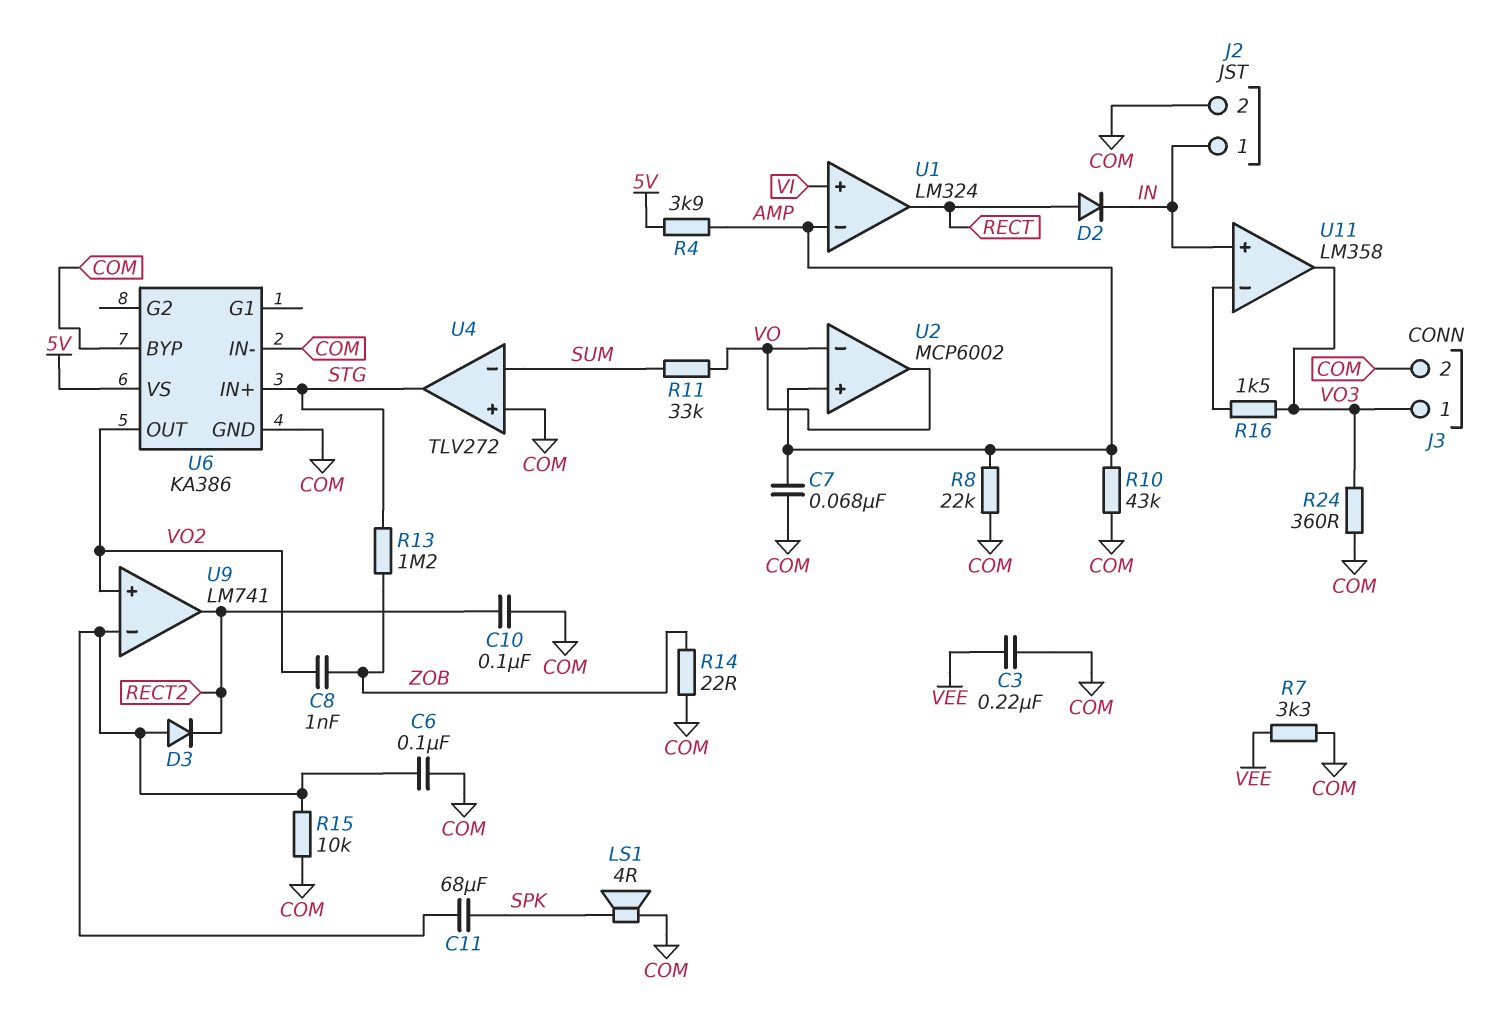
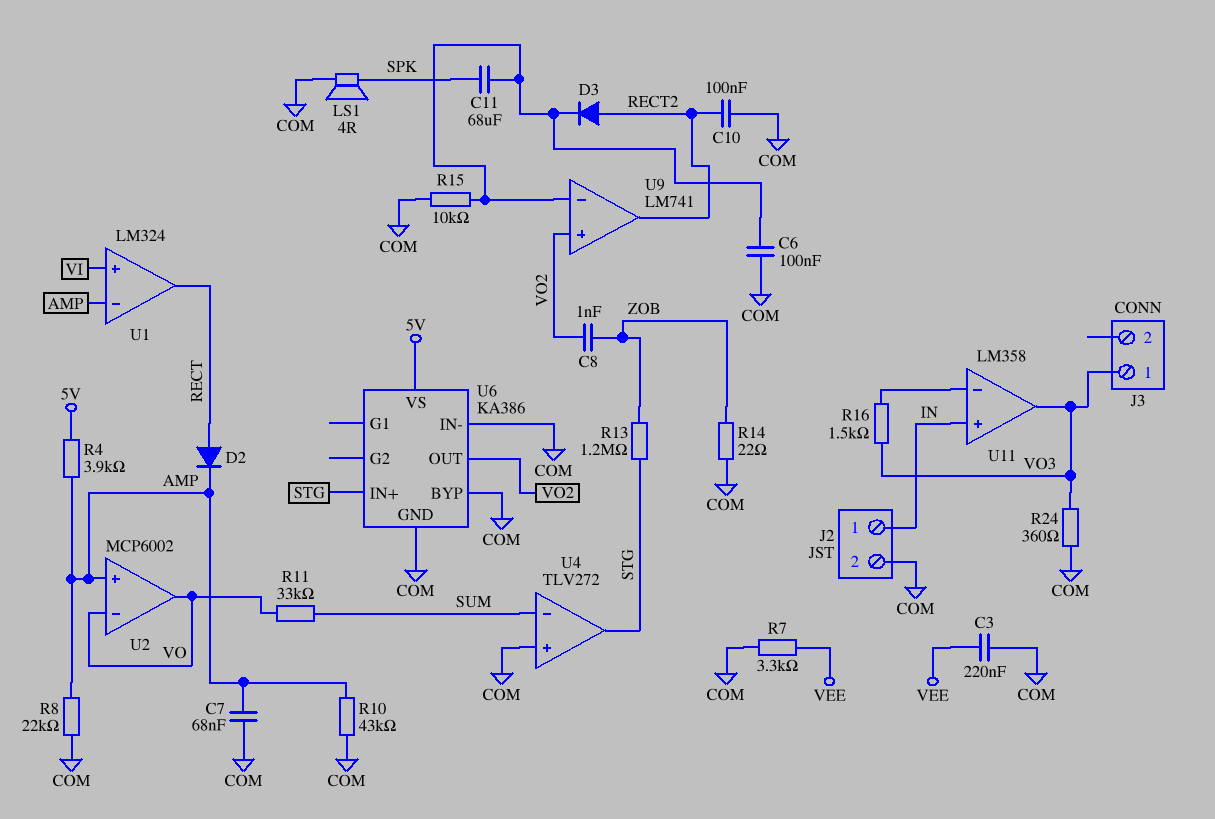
D2: diode (A RECT, K IN) -> diode (A RECT, K AMP)
D3: diode (A U9/in-, K RECT2) -> diode (A RECT2, K U9/in-)
J3 pin 2: COM -> none

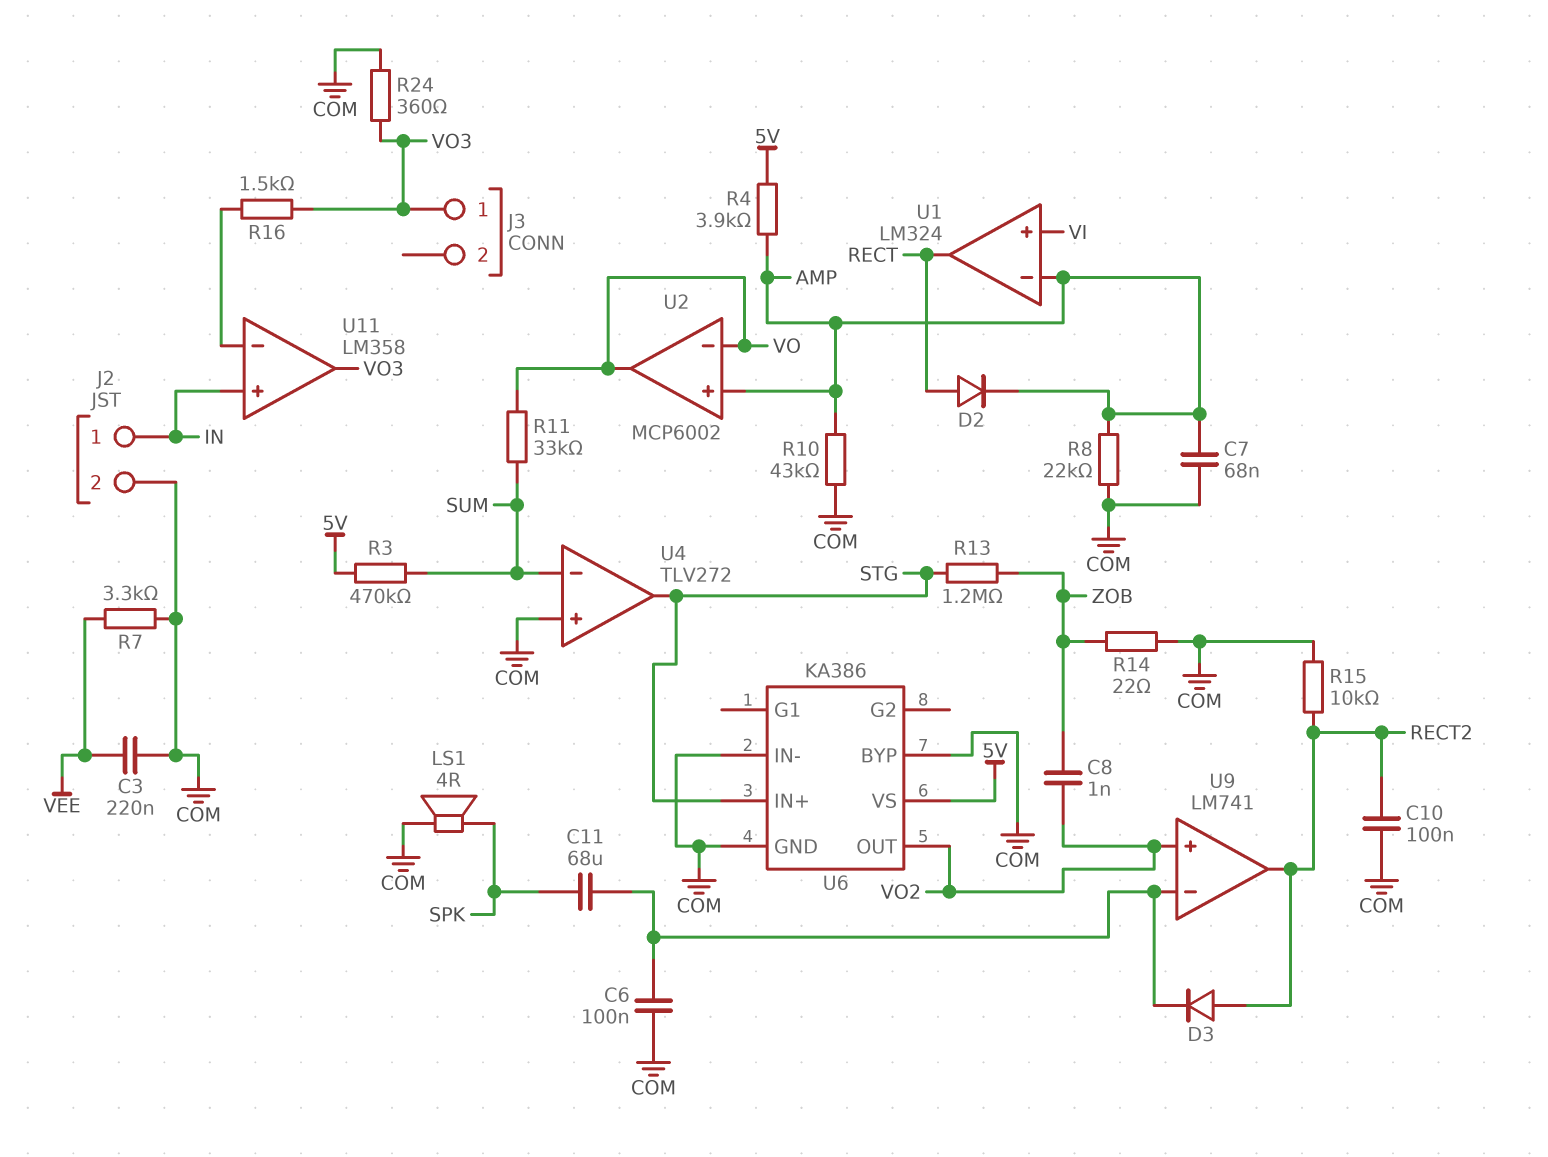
R3: none -> 470k (5V, SUM)
R15: 10k (COM, U9/in-) -> 10k (COM, RECT2)

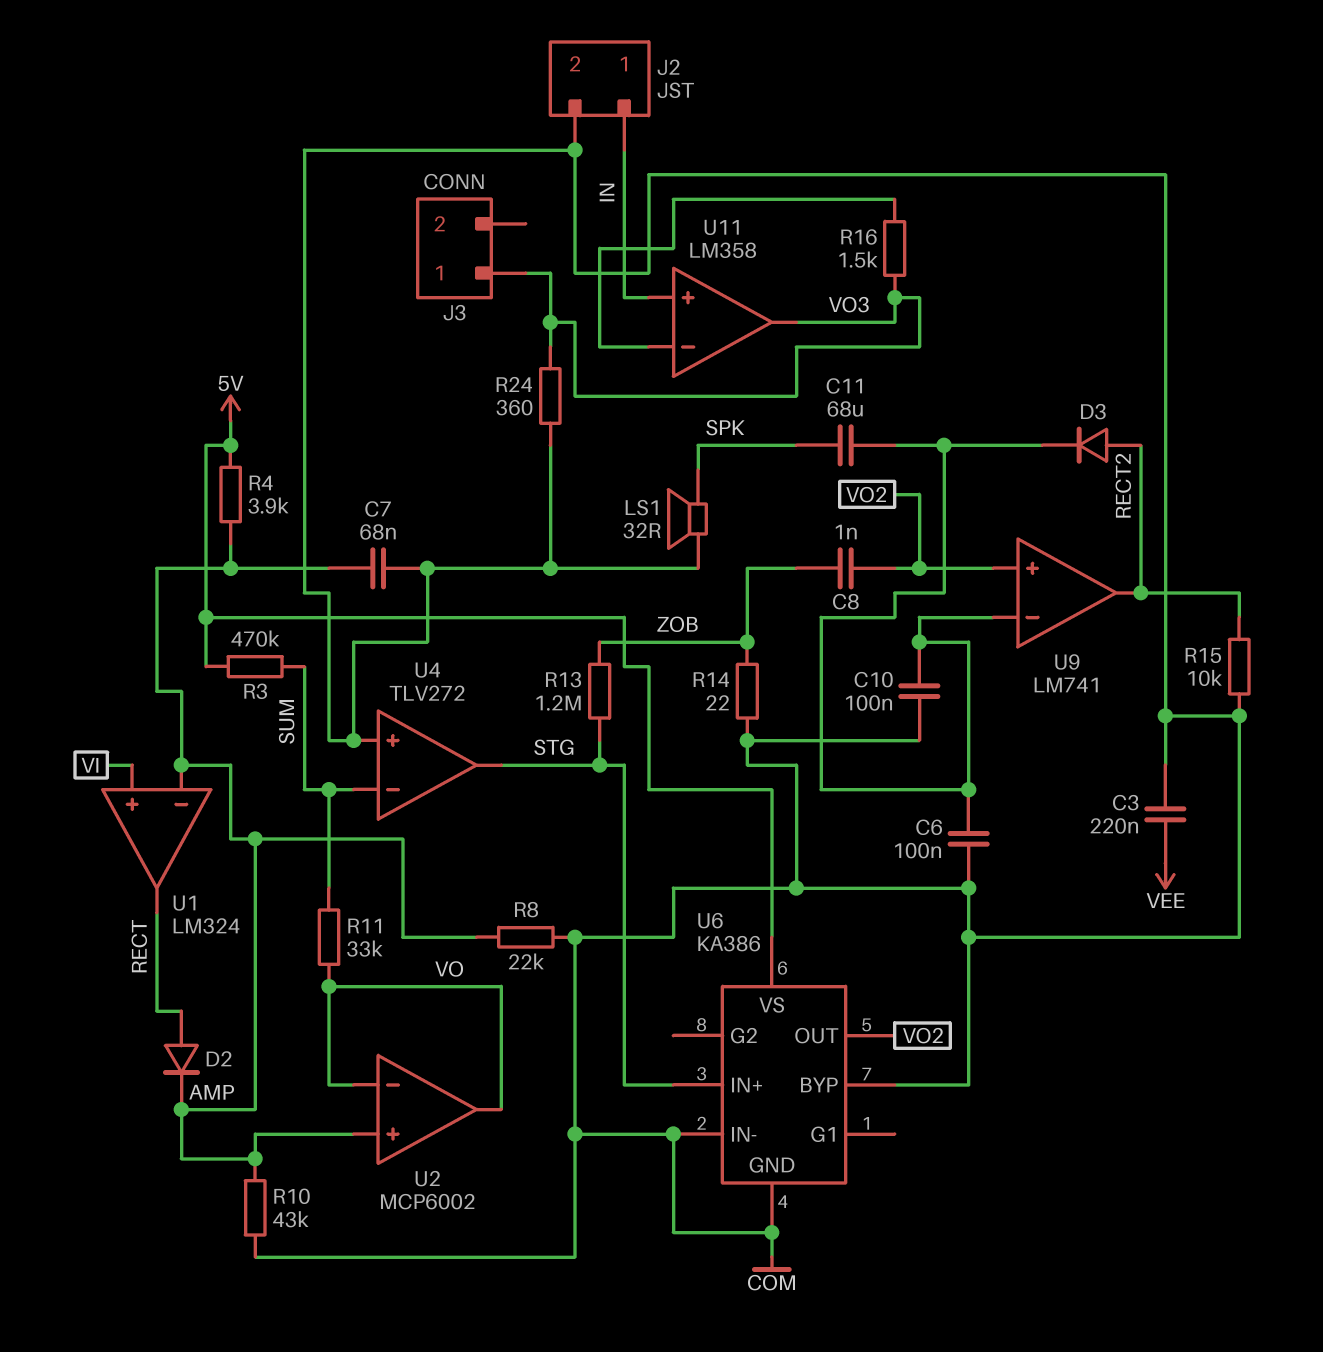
C10: 100nF (COM, RECT2) -> 100nF (COM, U9/in-)
LS1: speaker 4R (COM, SPK) -> speaker 32R (COM, SPK)
R7: 3.3k (COM, VEE) -> none

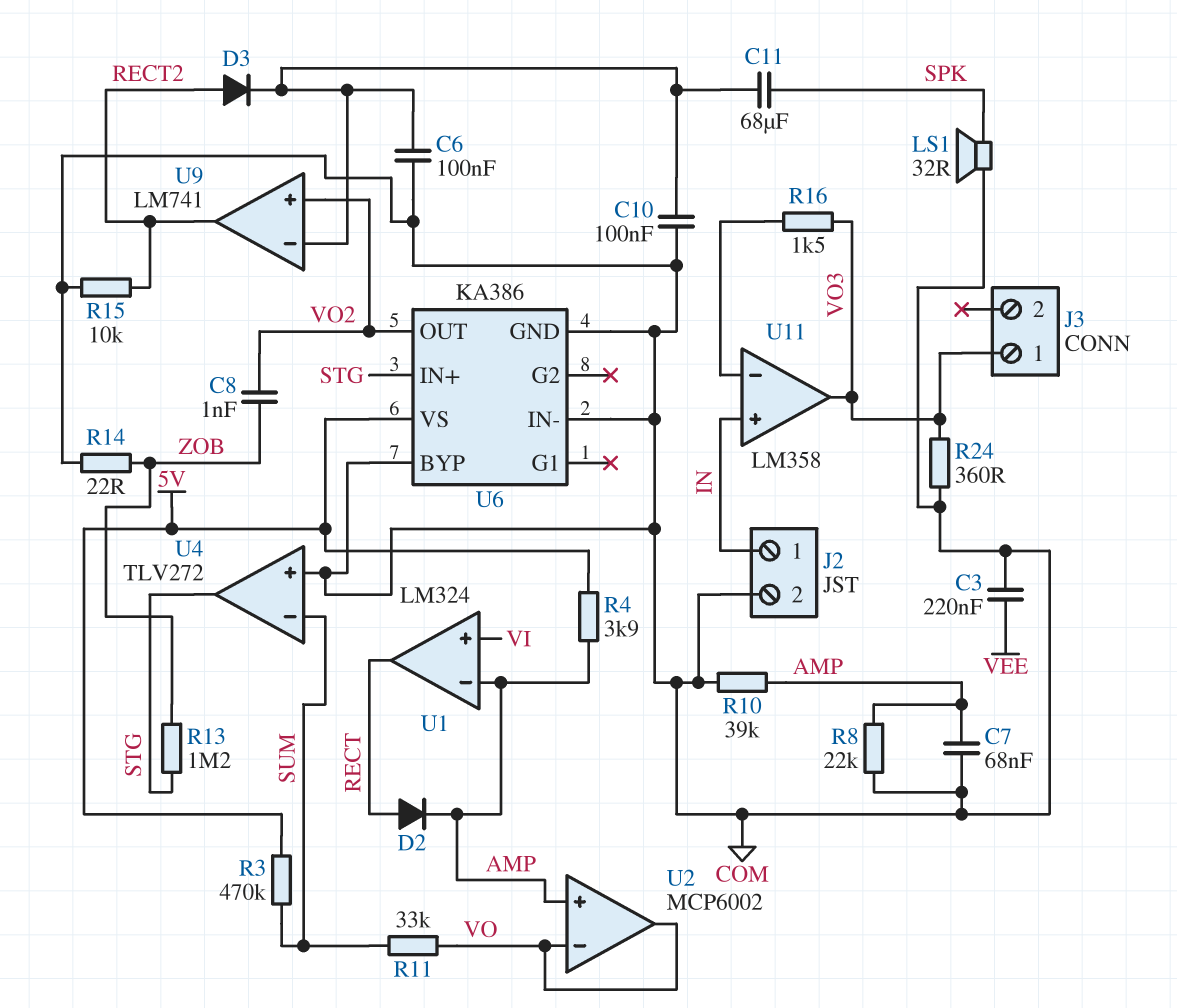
R10: 43k (AMP, COM) -> 39k (AMP, COM)

